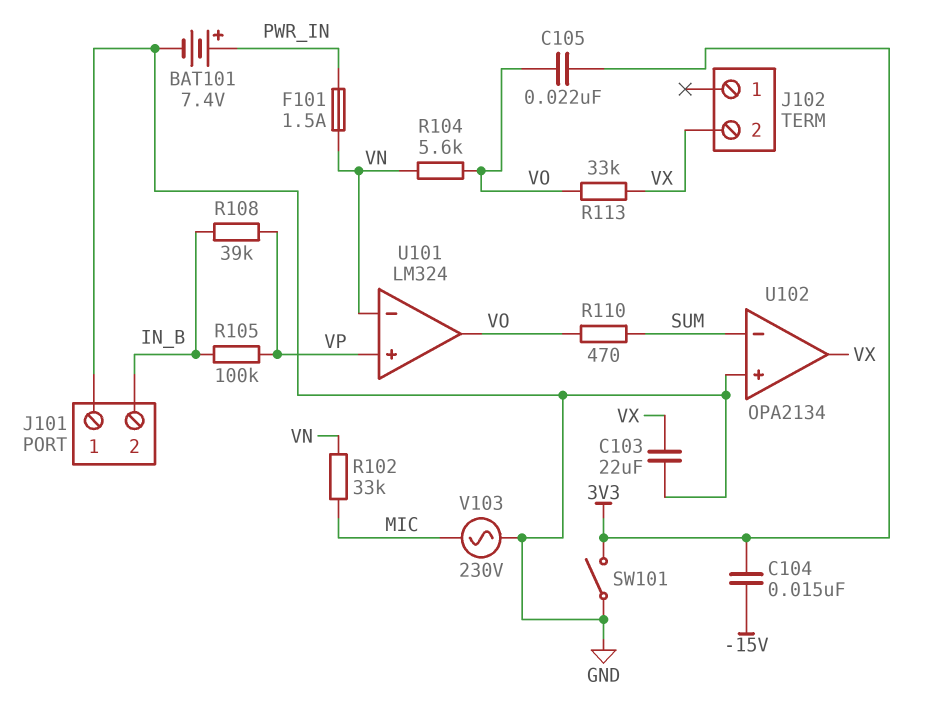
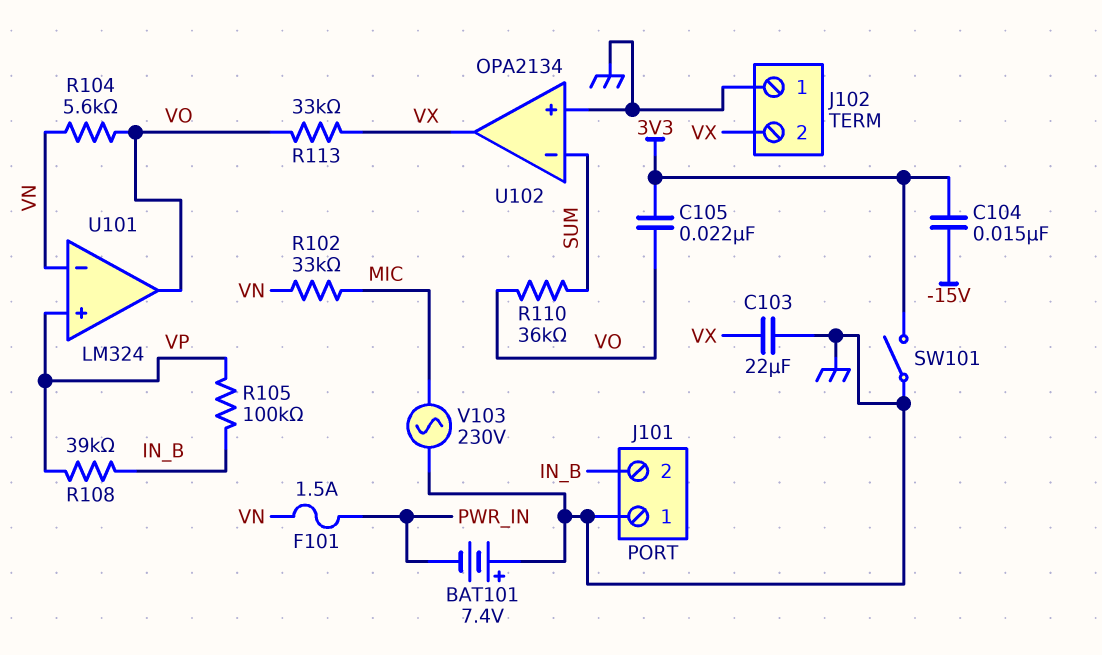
BAT101: 7.4V (plus PWR_IN, minus GND) -> 7.4V (plus GND, minus PWR_IN)
J102 pin 1: none -> GND
R110: 470 (SUM, VO) -> 36k (SUM, VO)

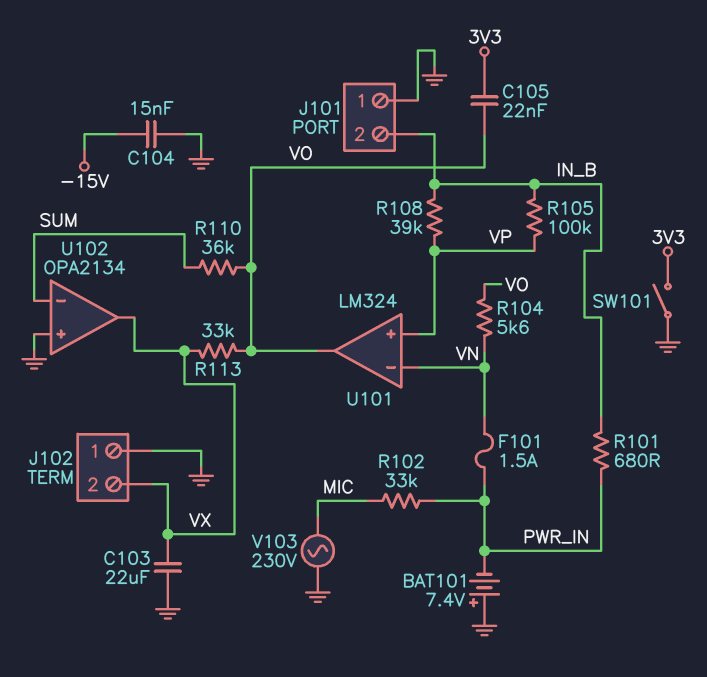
C104: 15nF (-15V, 3V3) -> 15nF (-15V, GND)
R101: none -> 680 (IN_B, PWR_IN)
R102: 33k (MIC, VN) -> 33k (MIC, PWR_IN)

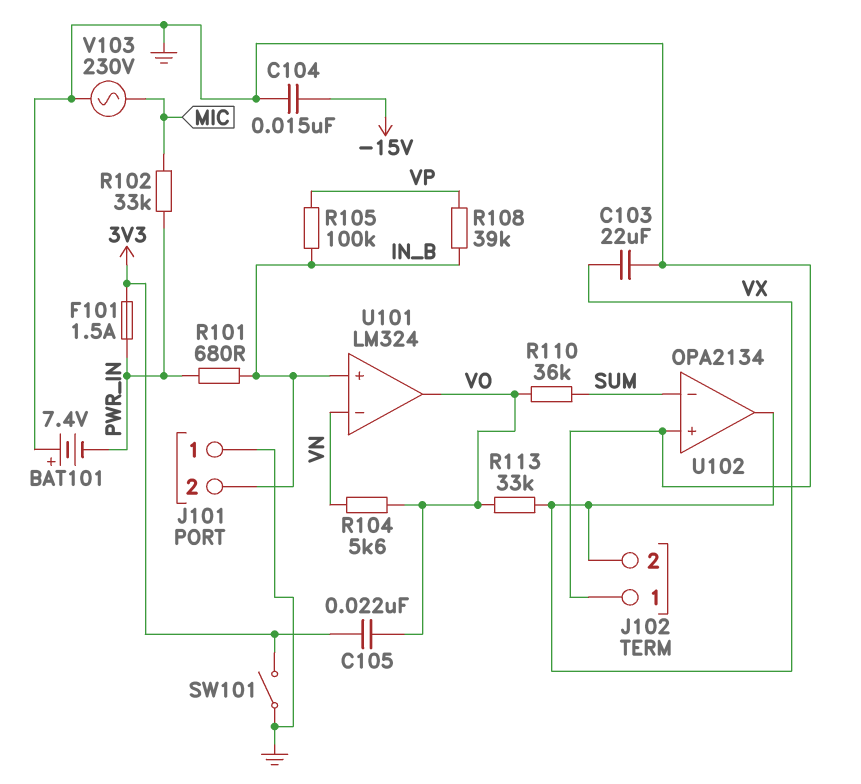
F101: 1.5A (PWR_IN, VN) -> 1.5A (3V3, PWR_IN)
U101 pin in+: VP -> IN_B

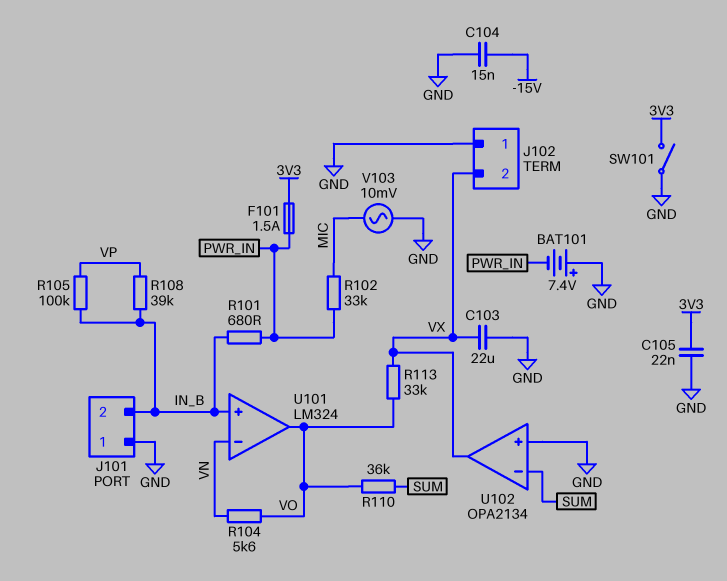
C105: 22nF (3V3, VO) -> 22nF (3V3, GND)
V103: AC 230V (GND, MIC) -> AC 10mV (GND, MIC)

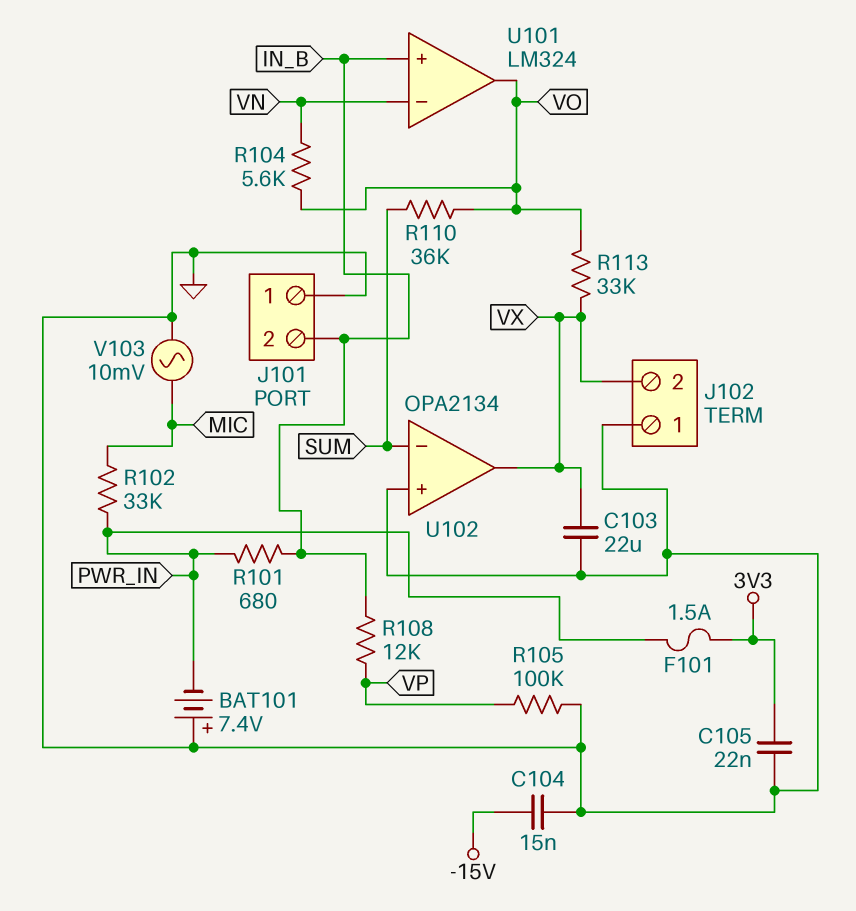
R105: 100k (IN_B, VP) -> 100k (GND, VP)
R108: 39k (IN_B, VP) -> 12k (IN_B, VP)
SW101: switch (3V3, GND) -> none

